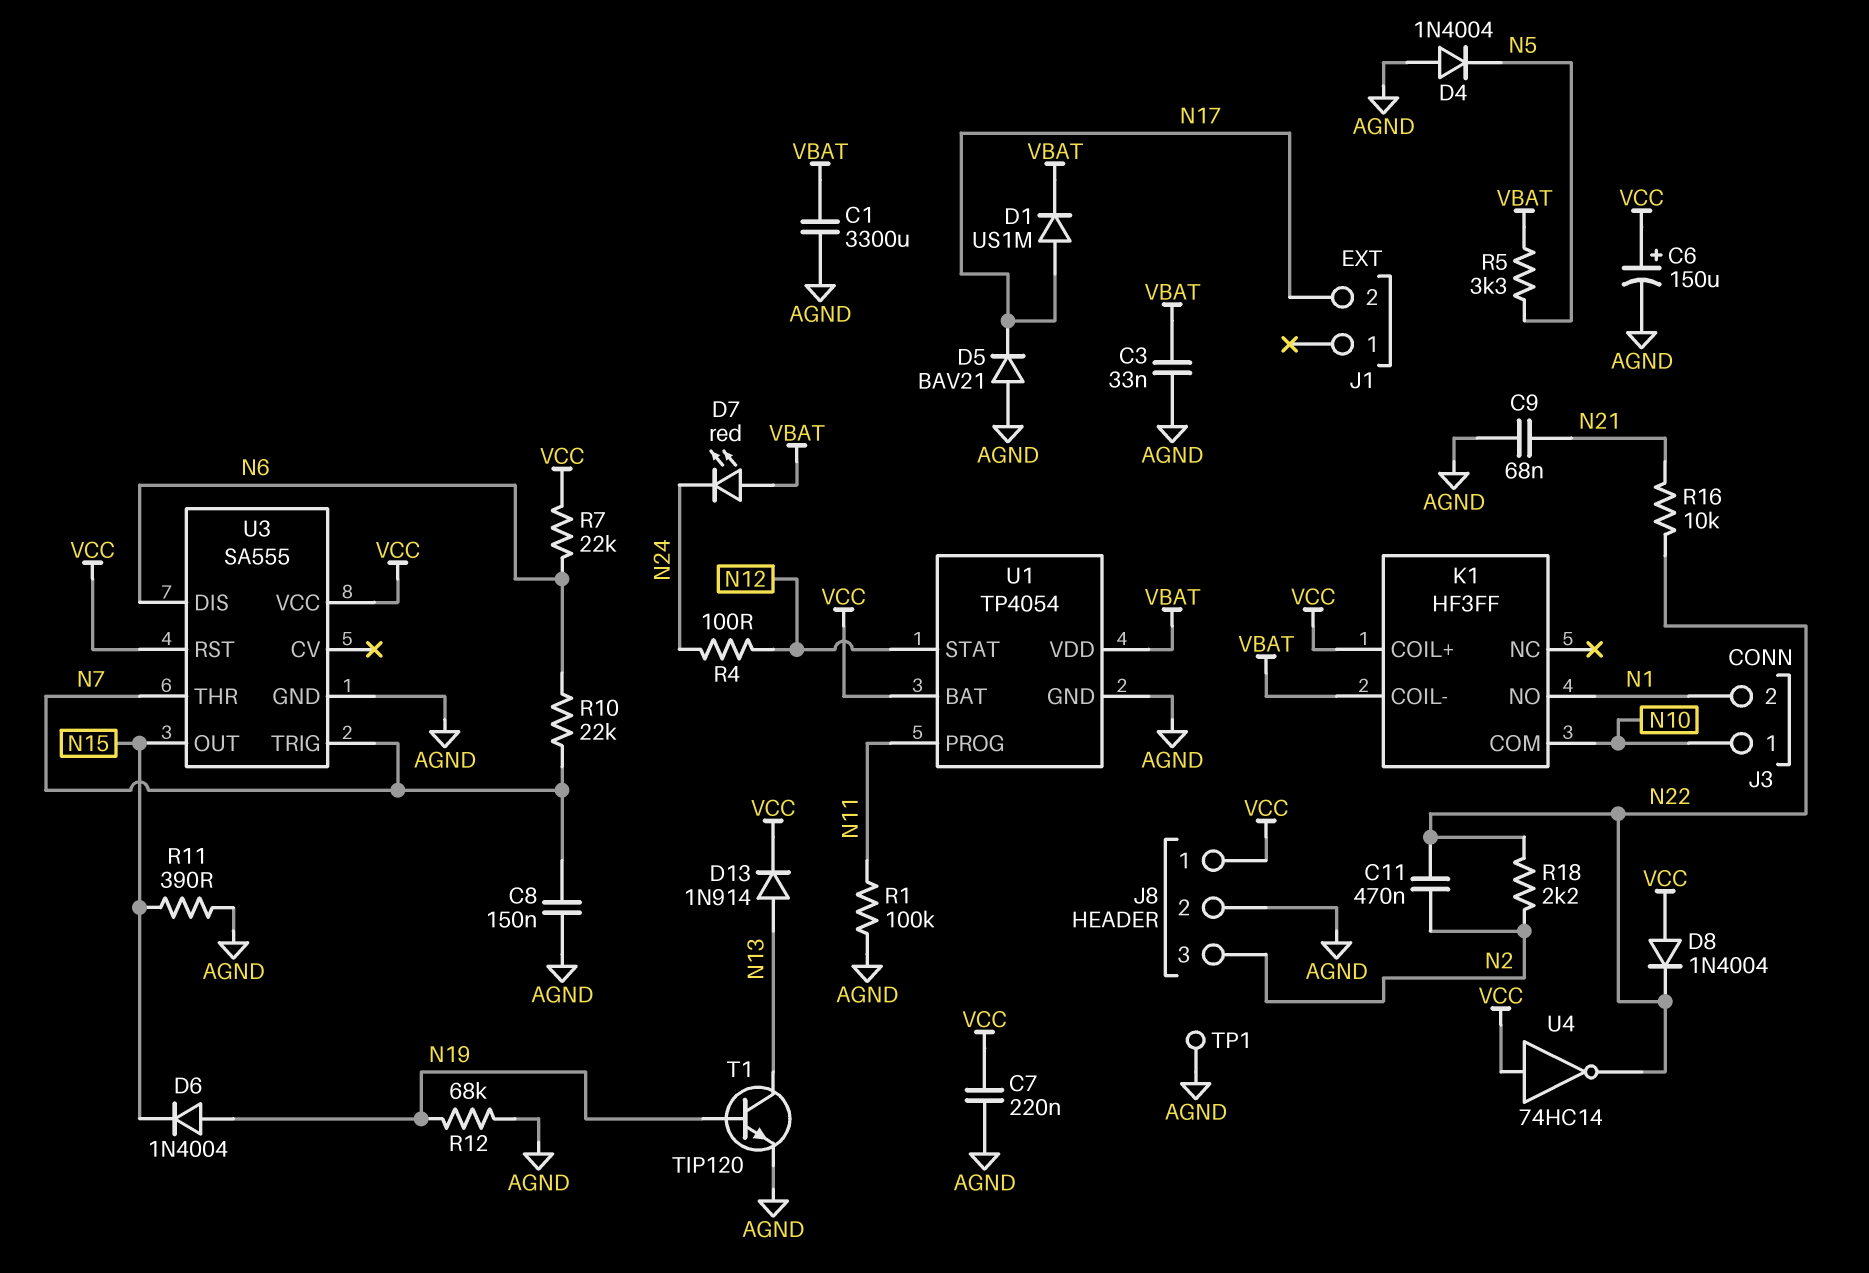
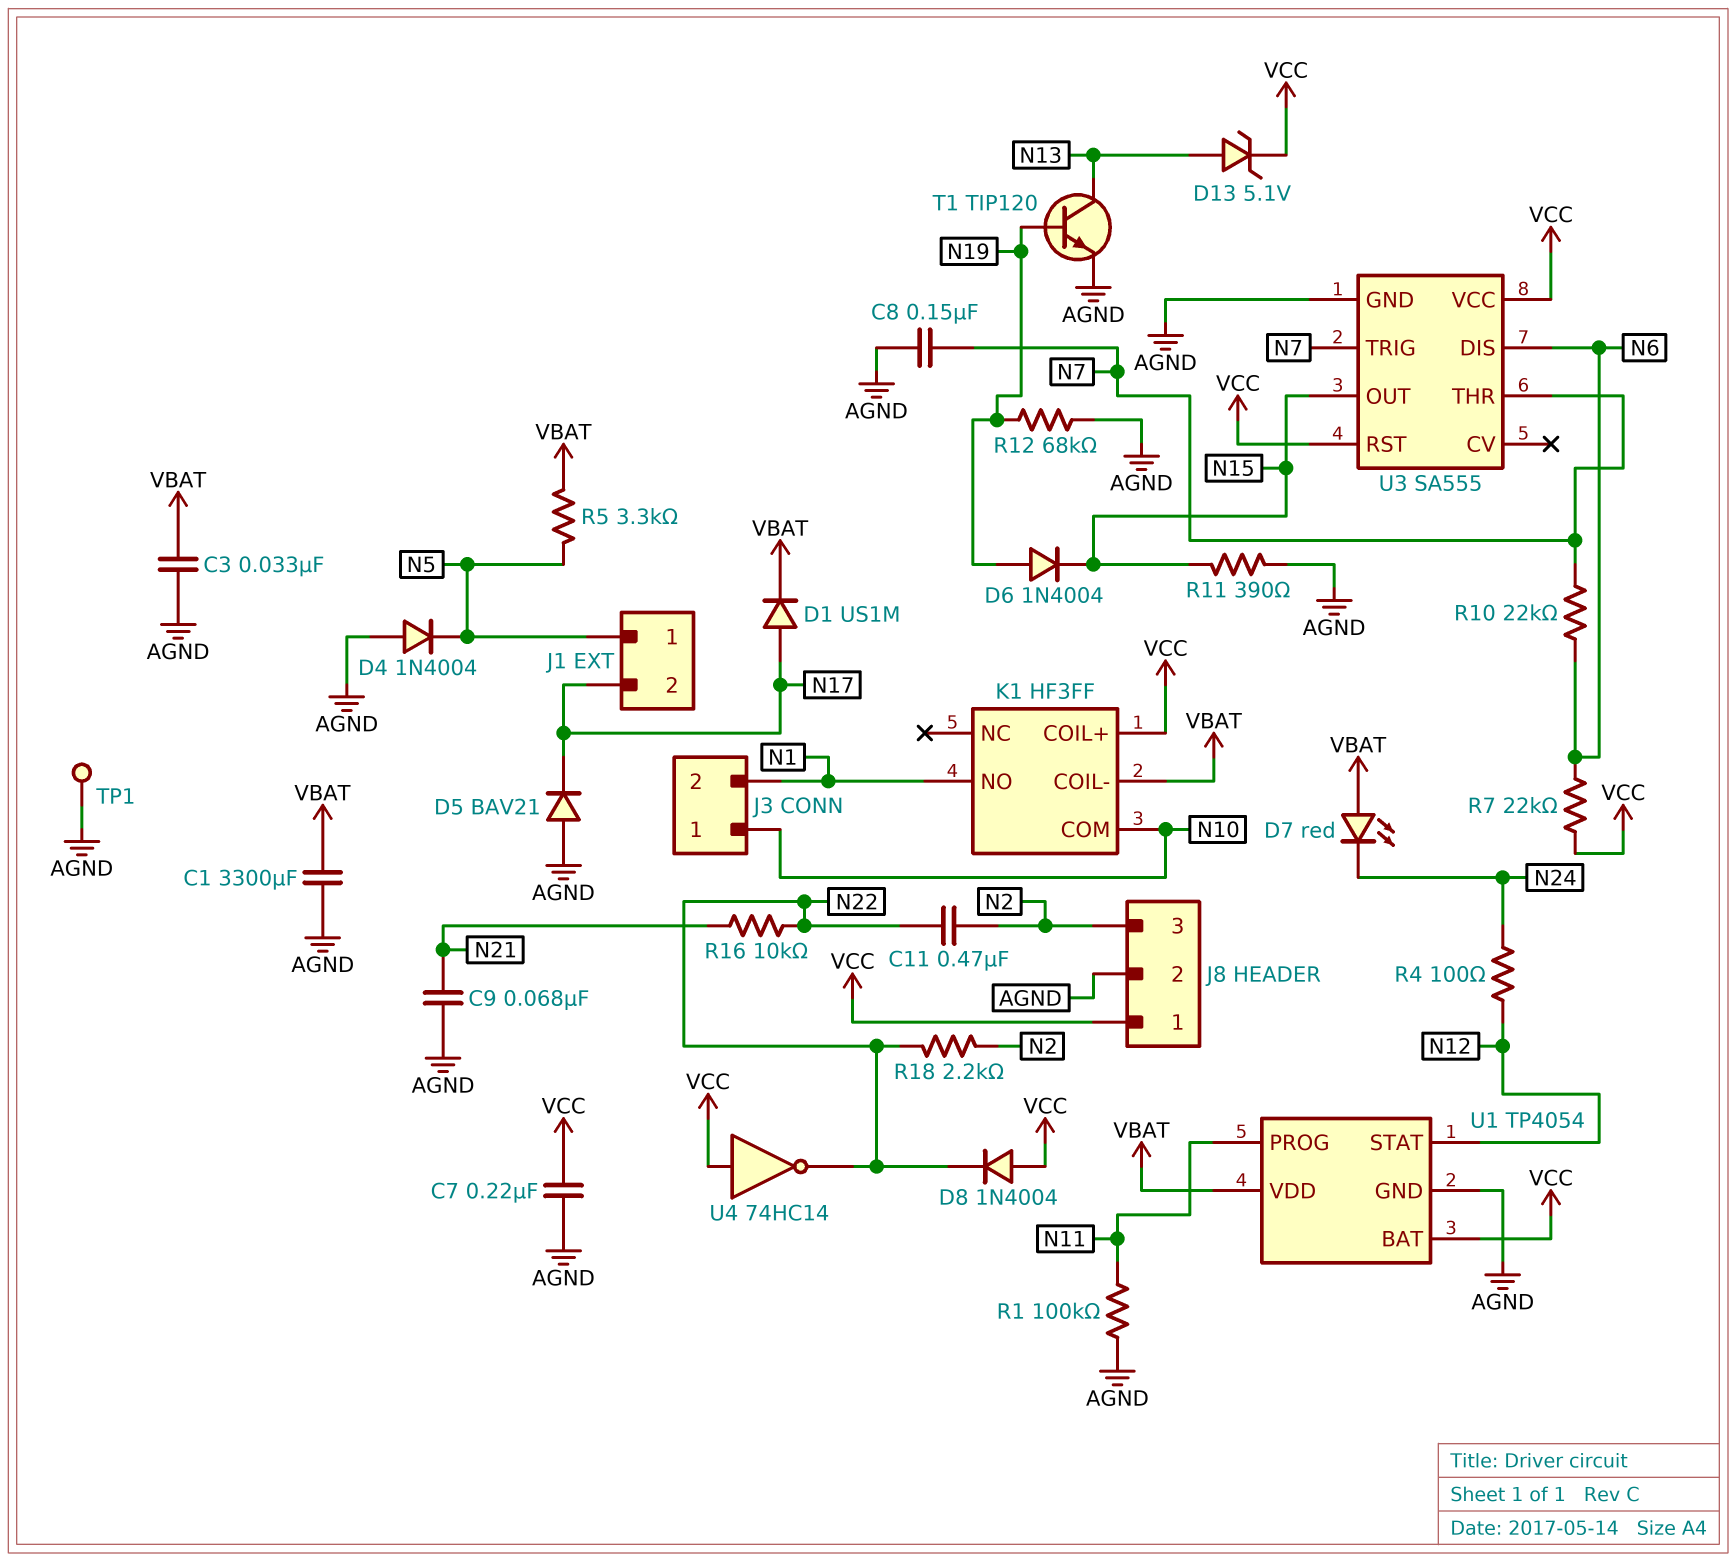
C6: 150uF (plus VCC, minus AGND) -> none
D13: diode 1N914 (A N13, K VCC) -> zener 5.1V (A N13, K VCC)
J1 pin 1: none -> N5

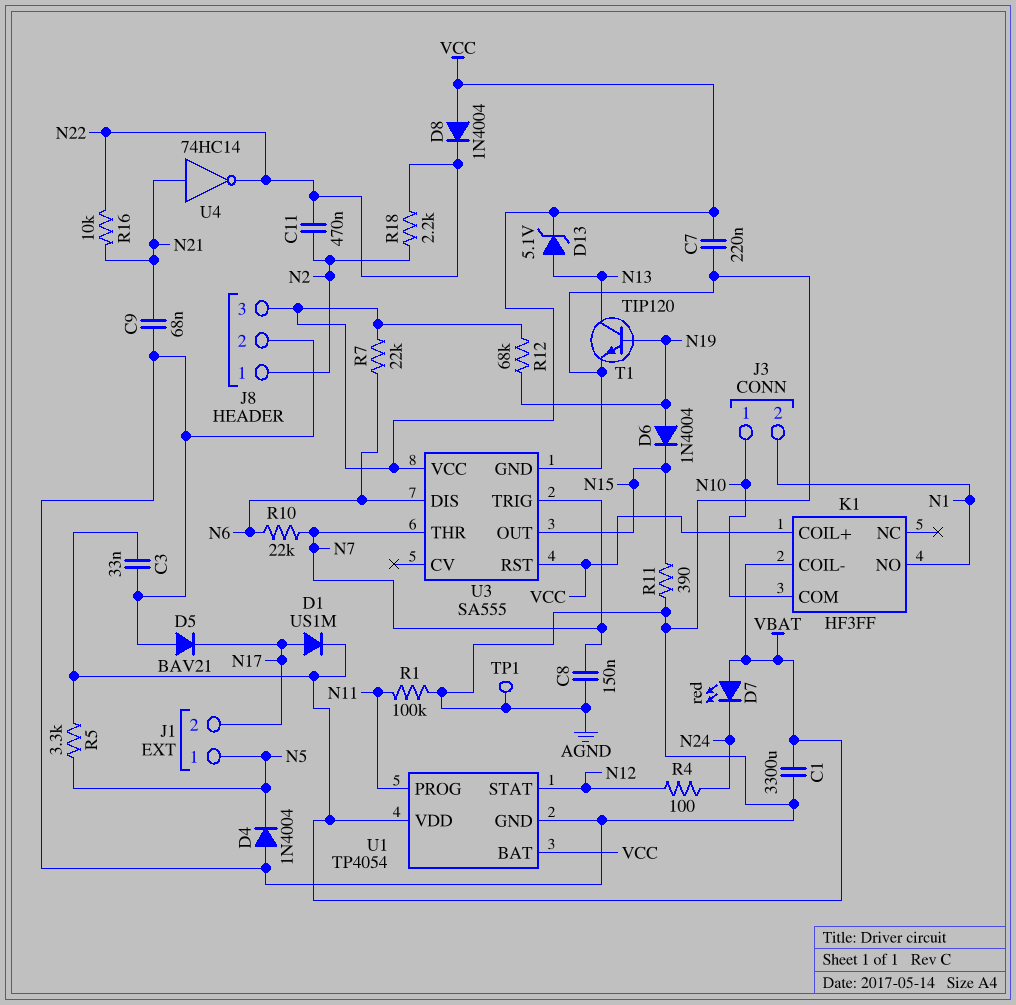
J8 pin 1: VCC -> N2
J8 pin 3: N2 -> VCC
R12: 68k (AGND, N19) -> 68k (N19, VCC)
U4: NOT 74HC14 (in VCC, out N22) -> NOT 74HC14 (in N21, out N22)

